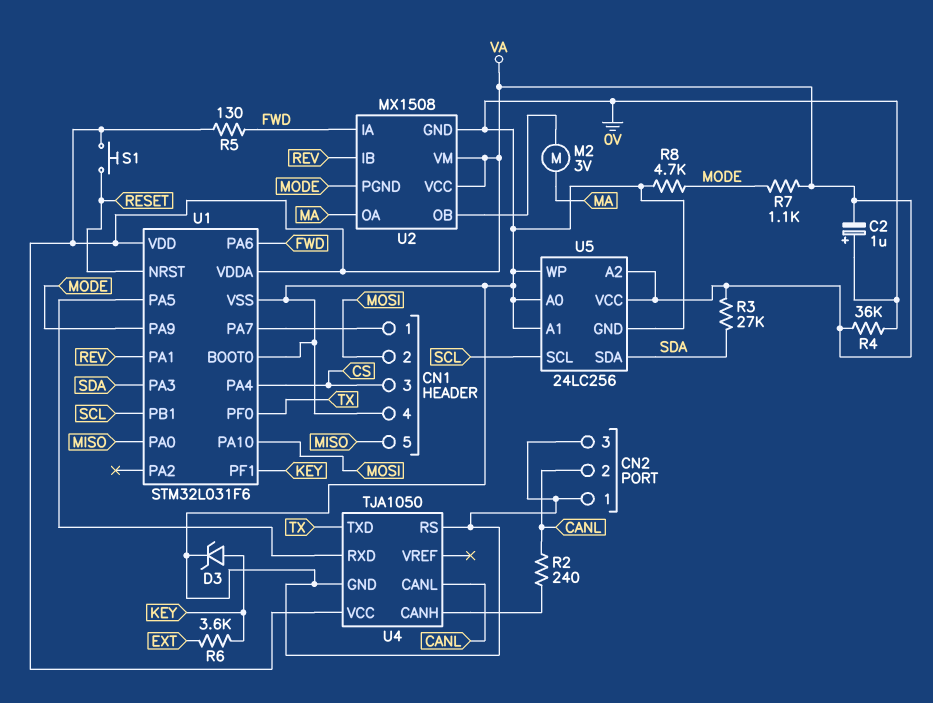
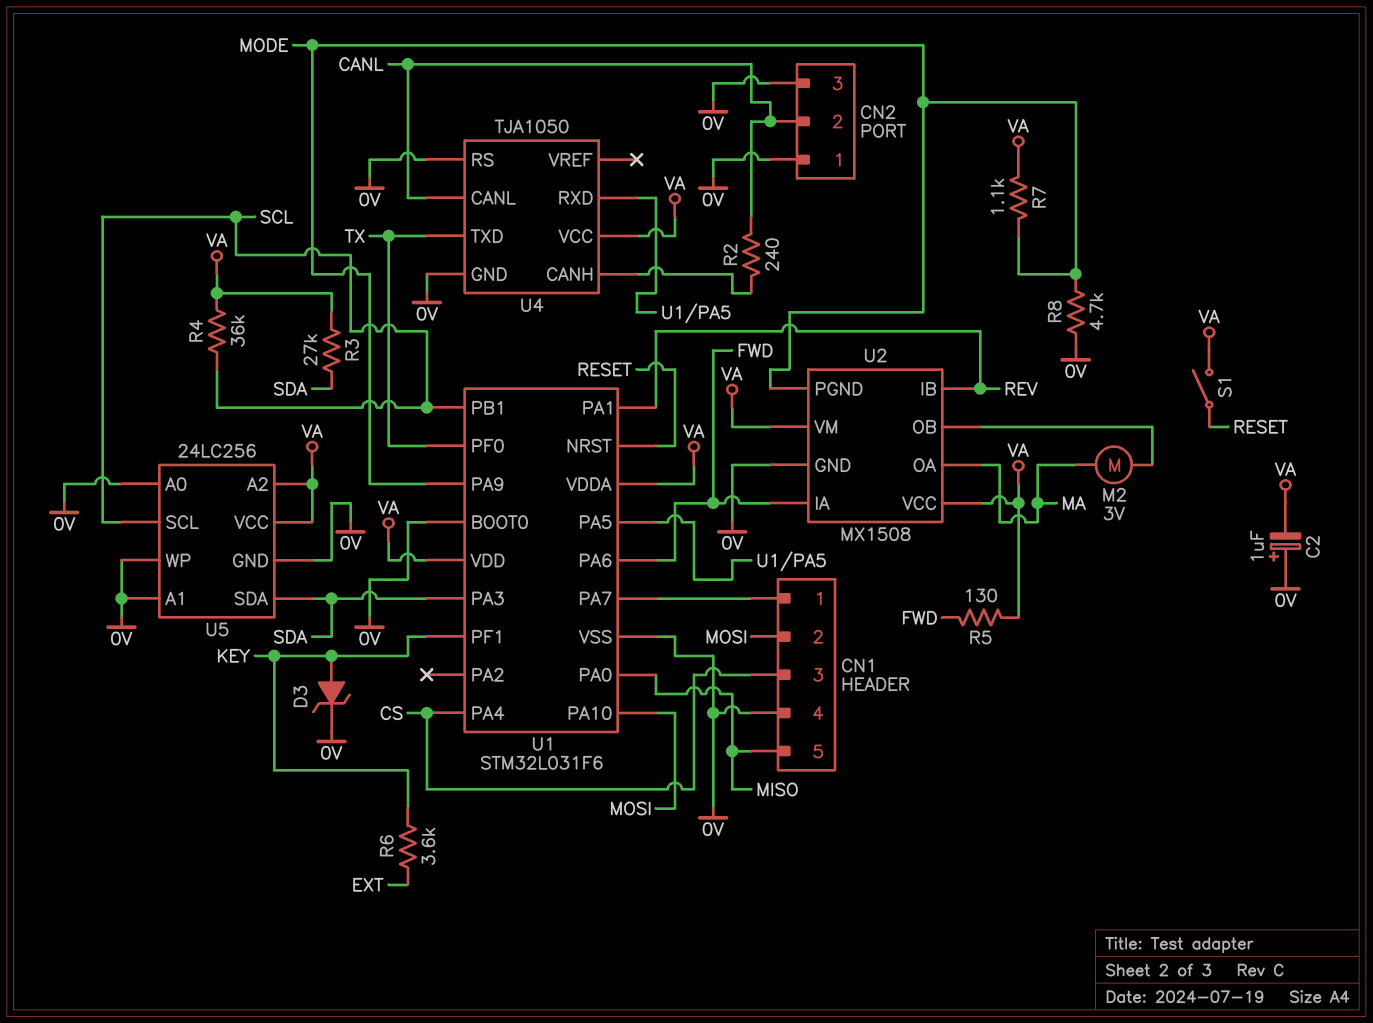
R4: 36k (0V, VA) -> 36k (SCL, VA)
S1: button (RESET, VA) -> switch (RESET, VA)

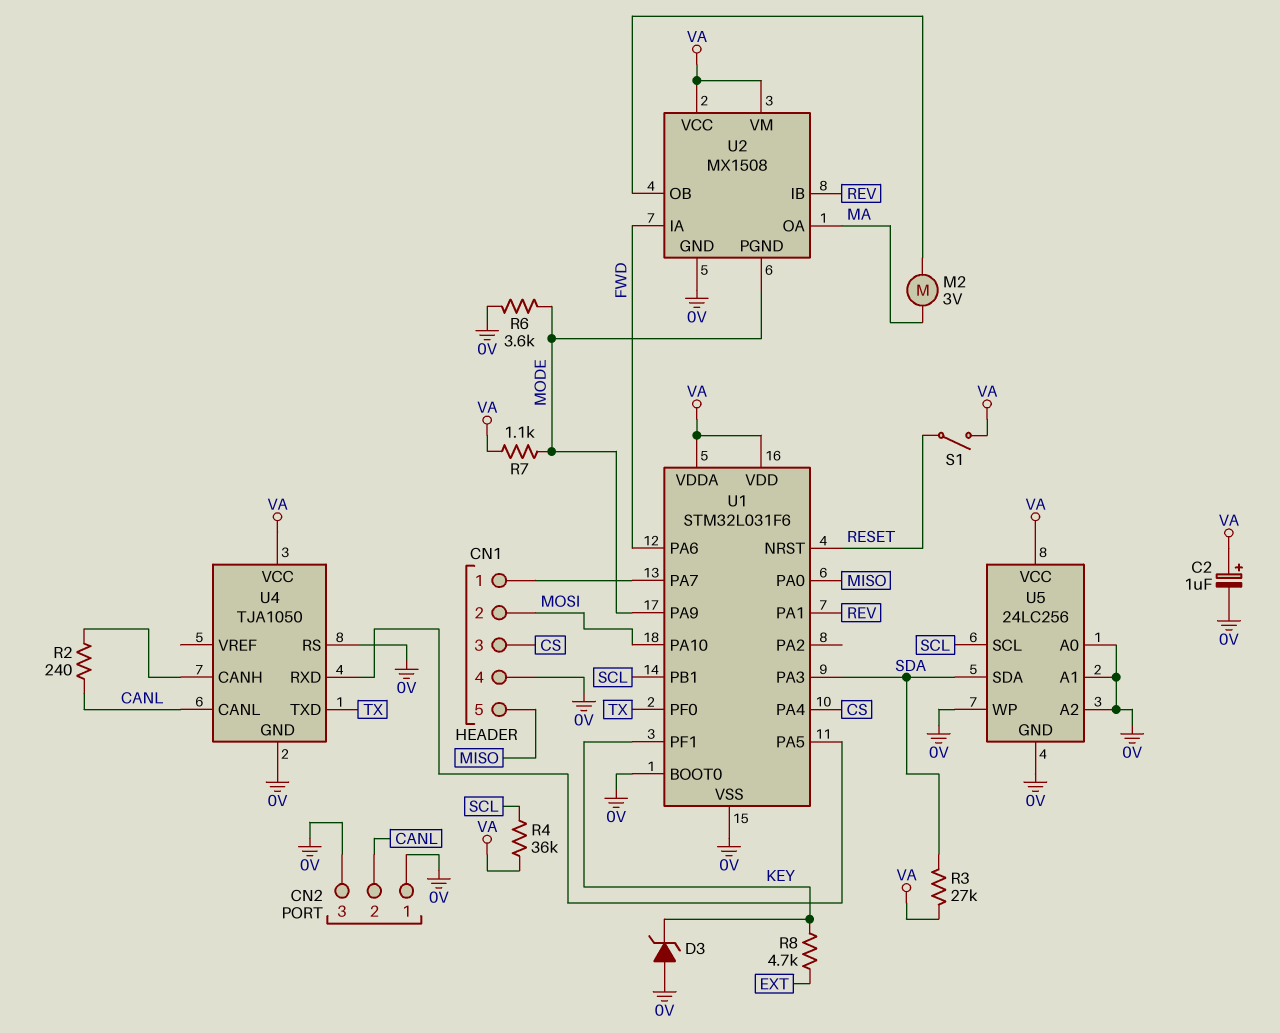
C2: 1uF (plus 0V, minus VA) -> 1uF (plus VA, minus 0V)
D3: zener (A KEY, K 0V) -> zener (A 0V, K KEY)
R5: 130 (FWD, VA) -> none
R6: 3.6k (EXT, KEY) -> 3.6k (0V, MODE)
R8: 4.7k (0V, MODE) -> 4.7k (EXT, KEY)
U5 pin A2: VA -> 0V

